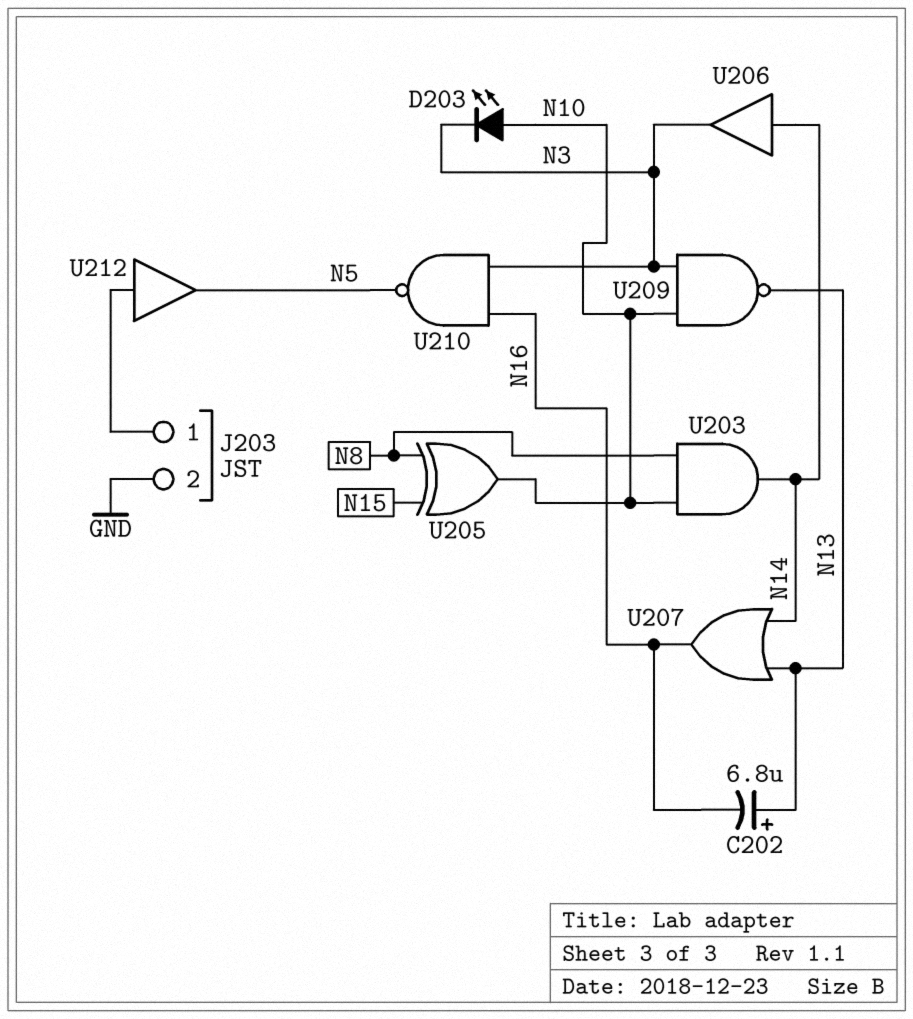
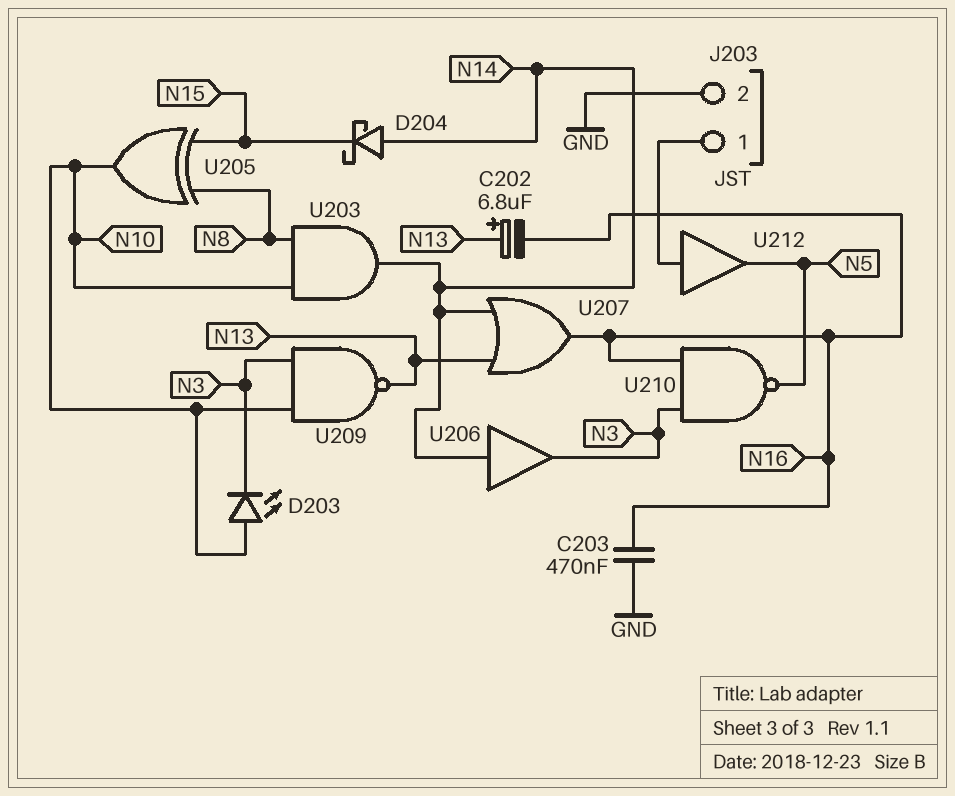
C203: none -> 470nF (GND, N16)
D204: none -> schottky (A N14, K N15)

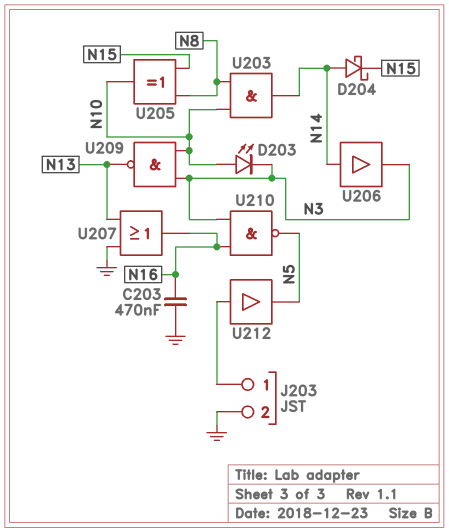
C202: 6.8uF (plus N13, minus N16) -> none
U207: OR (in N13, in N14, out N16) -> OR (in GND, in N13, out N16)

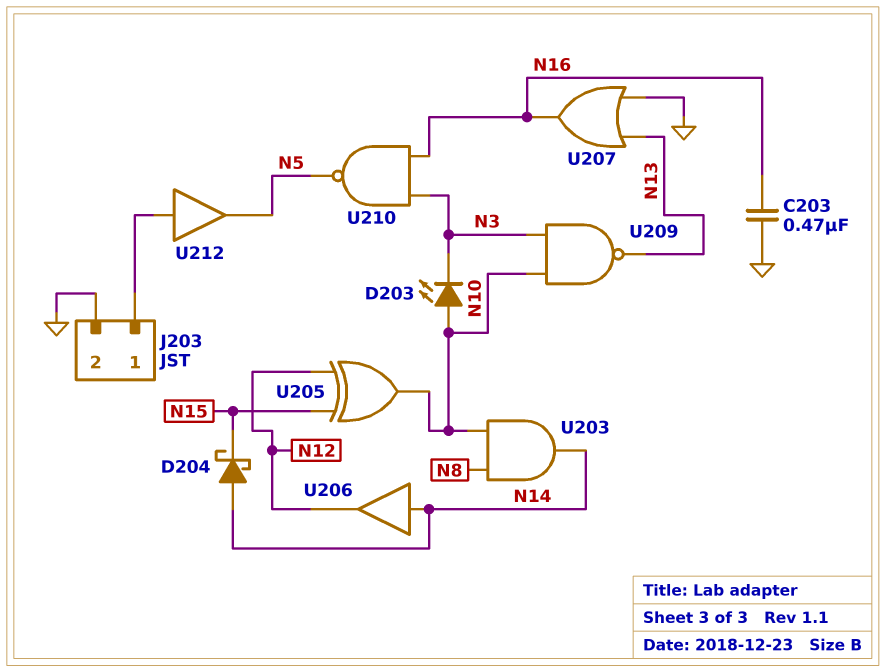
U205: XOR (in N8, in N15, out N10) -> XOR (in N12, in N15, out N10)
U206: buffer (in N14, out N3) -> buffer (in N14, out N12)

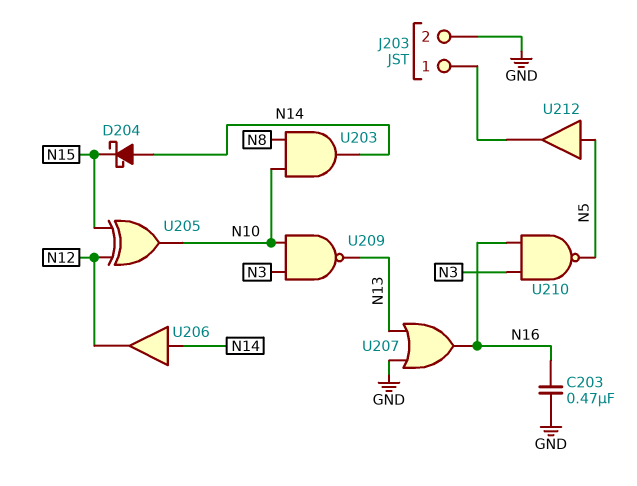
D203: LED (A N10, K N3) -> none
U212: buffer (in J203/1, out N5) -> buffer (in N5, out J203/1)

